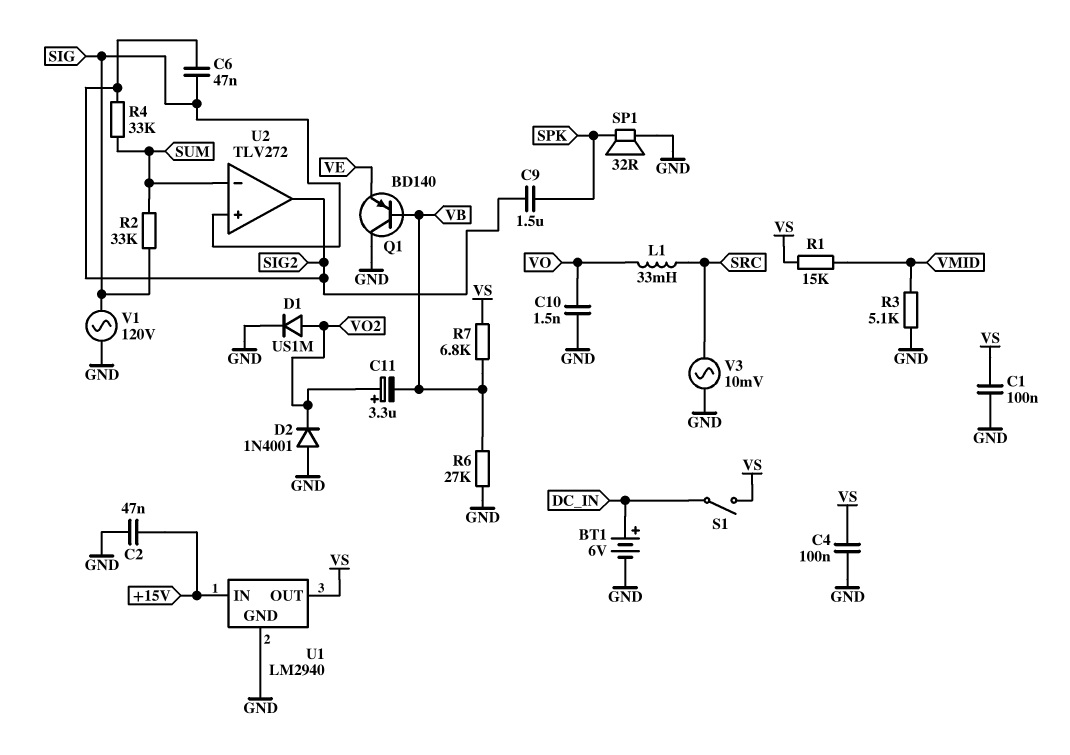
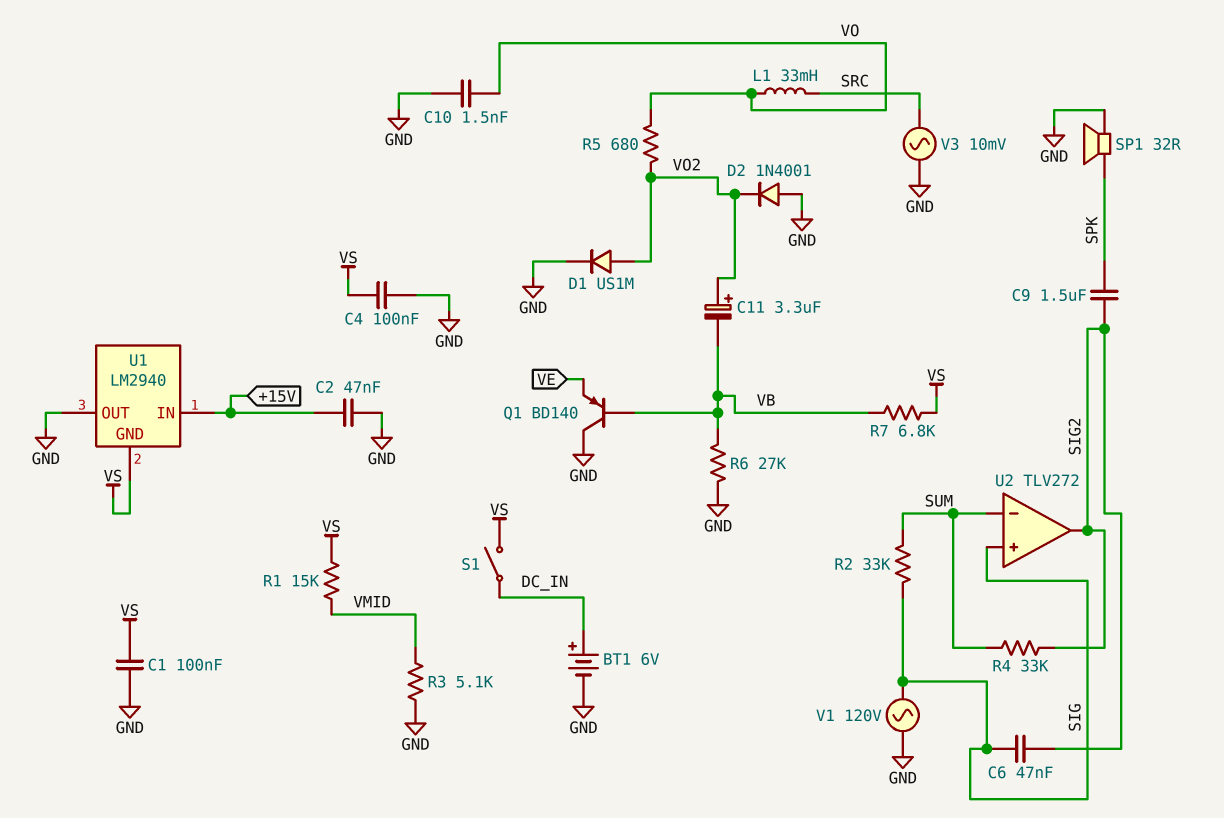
R5: none -> 680 (VO, VO2)
U1 pin GND: GND -> VS
U1 pin OUT: VS -> GND

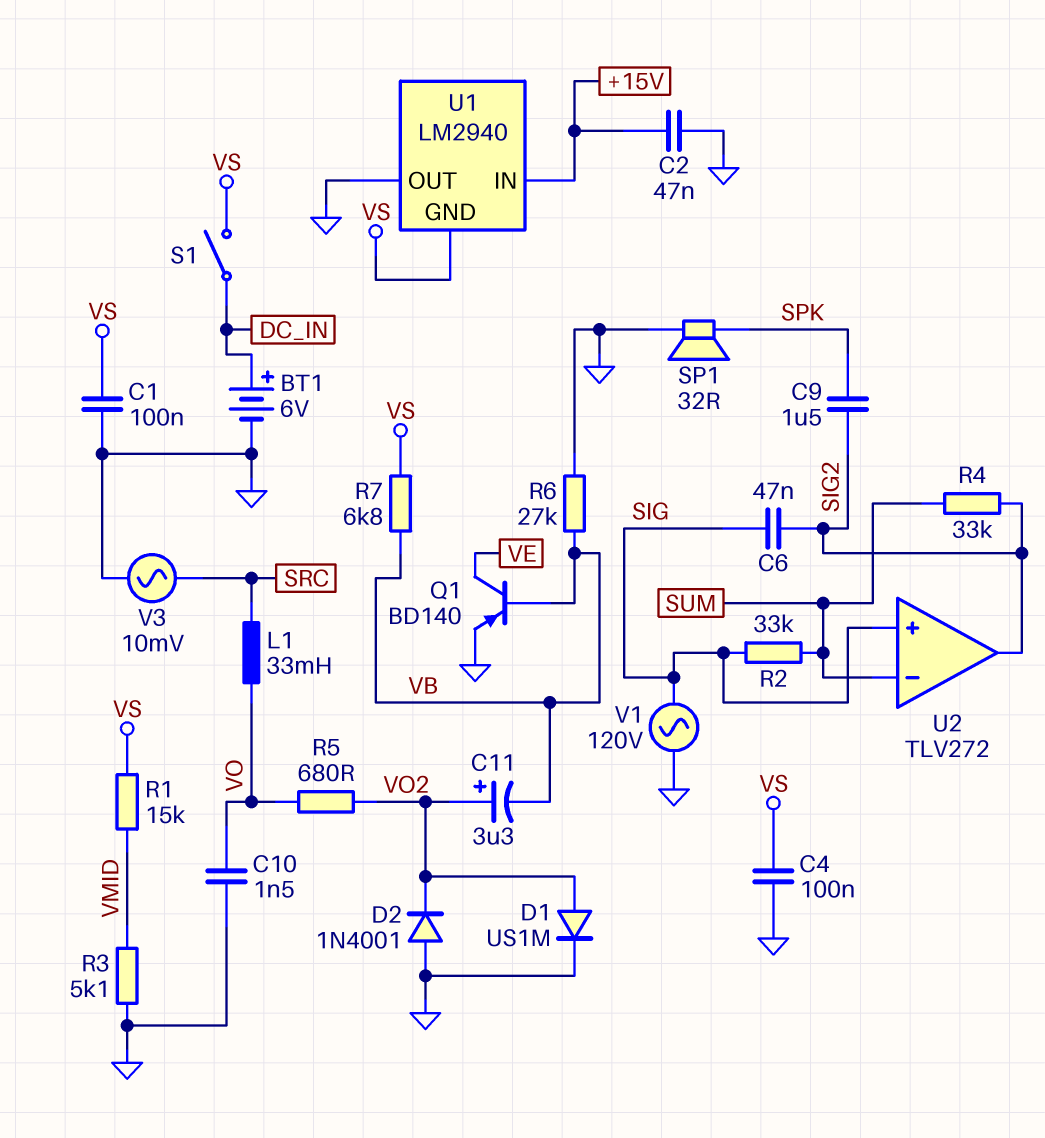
Q1: PNP BD140 (B VB, C GND, E VE) -> PNP BD140 (B VB, C VE, E GND)

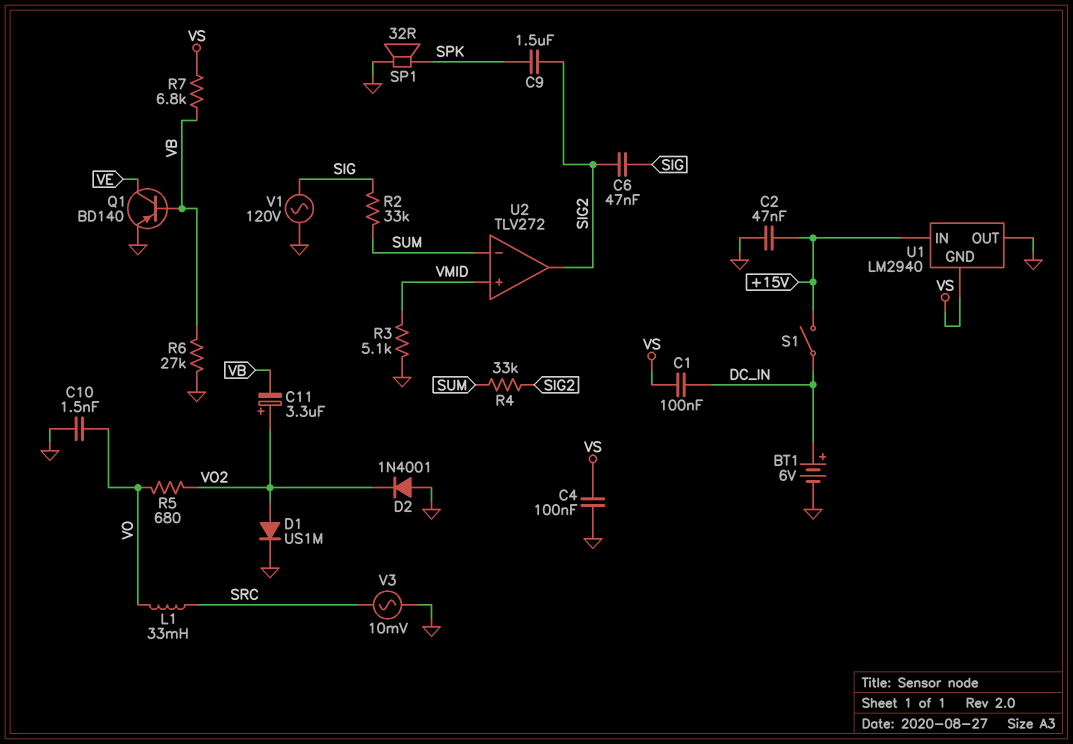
C1: 100nF (GND, VS) -> 100nF (DC_IN, VS)
R1: 15k (VMID, VS) -> none
S1: switch (DC_IN, VS) -> switch (+15V, DC_IN)
U2 pin in+: SIG -> VMID

